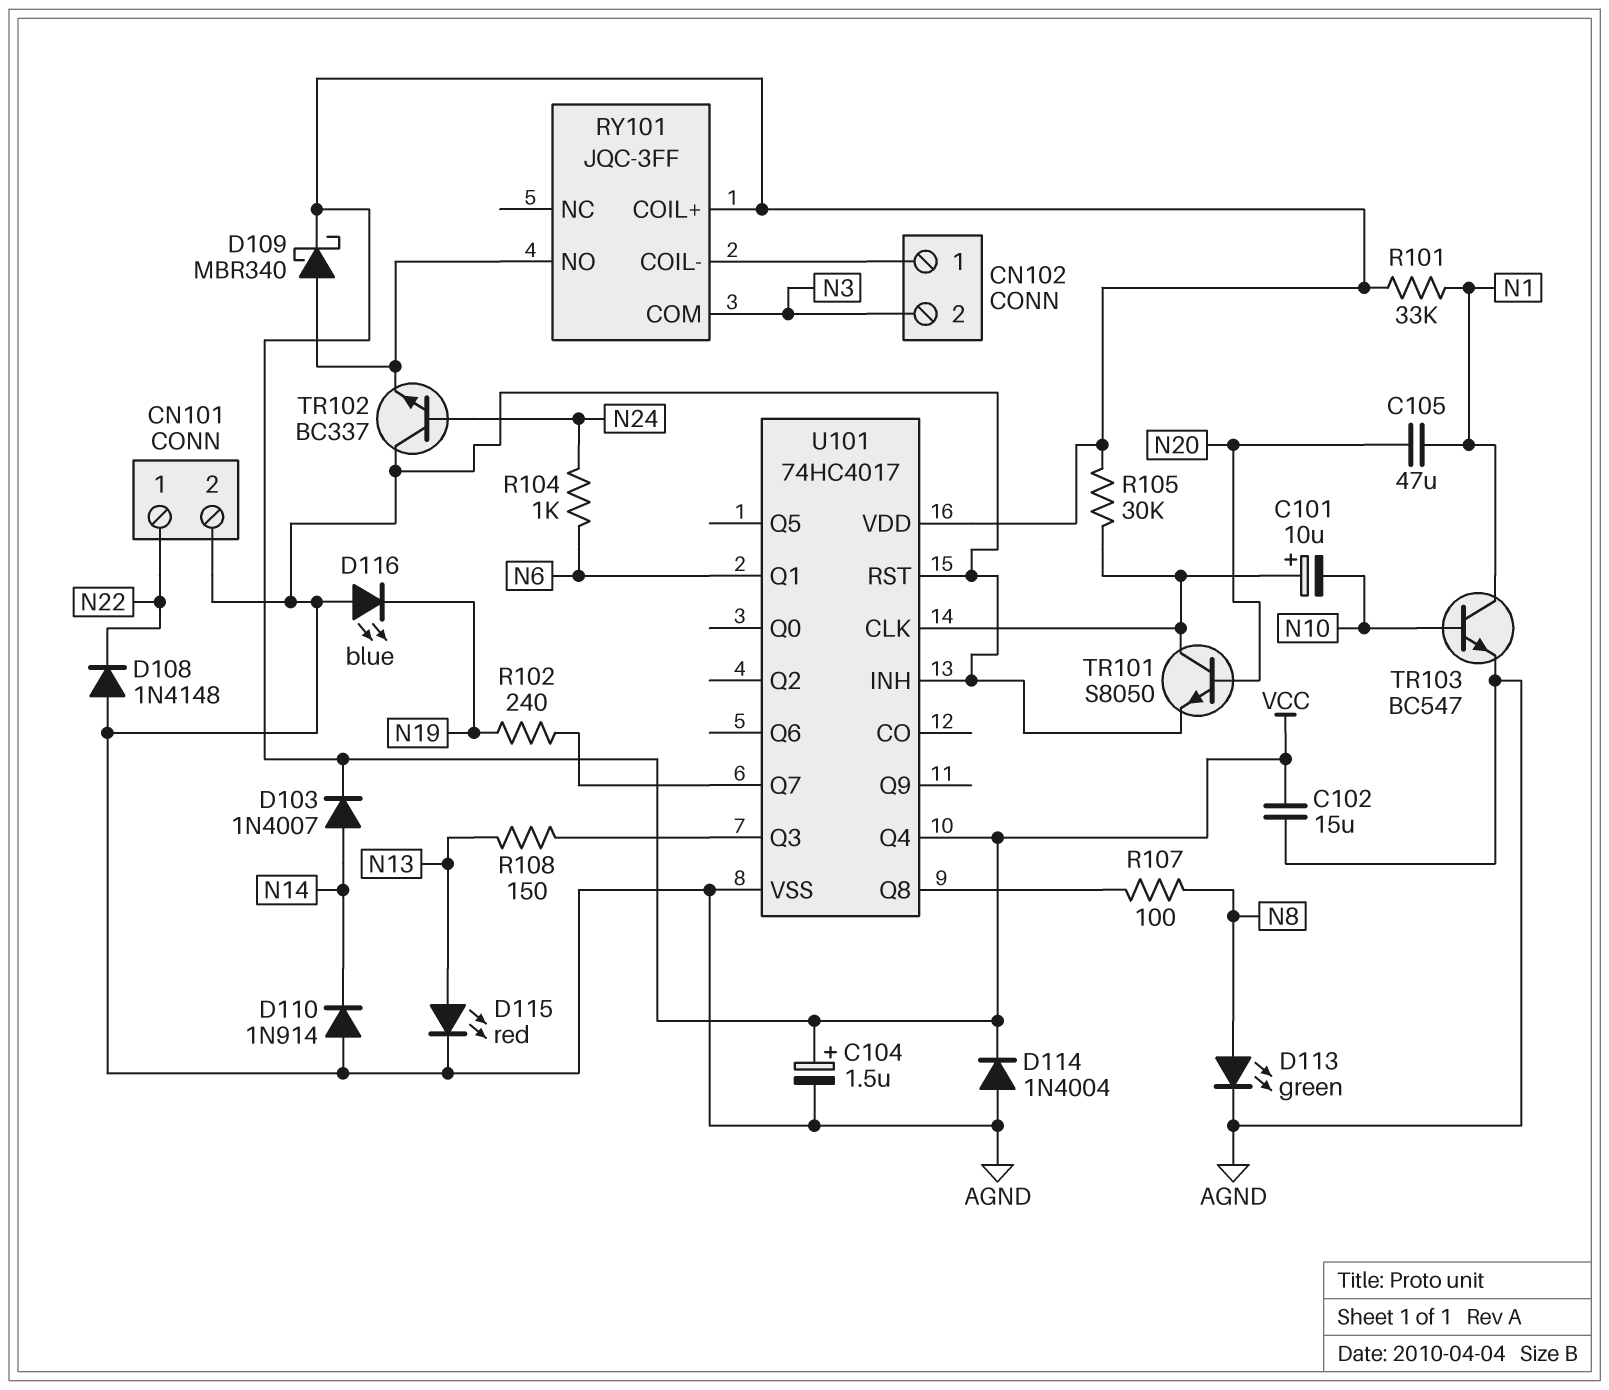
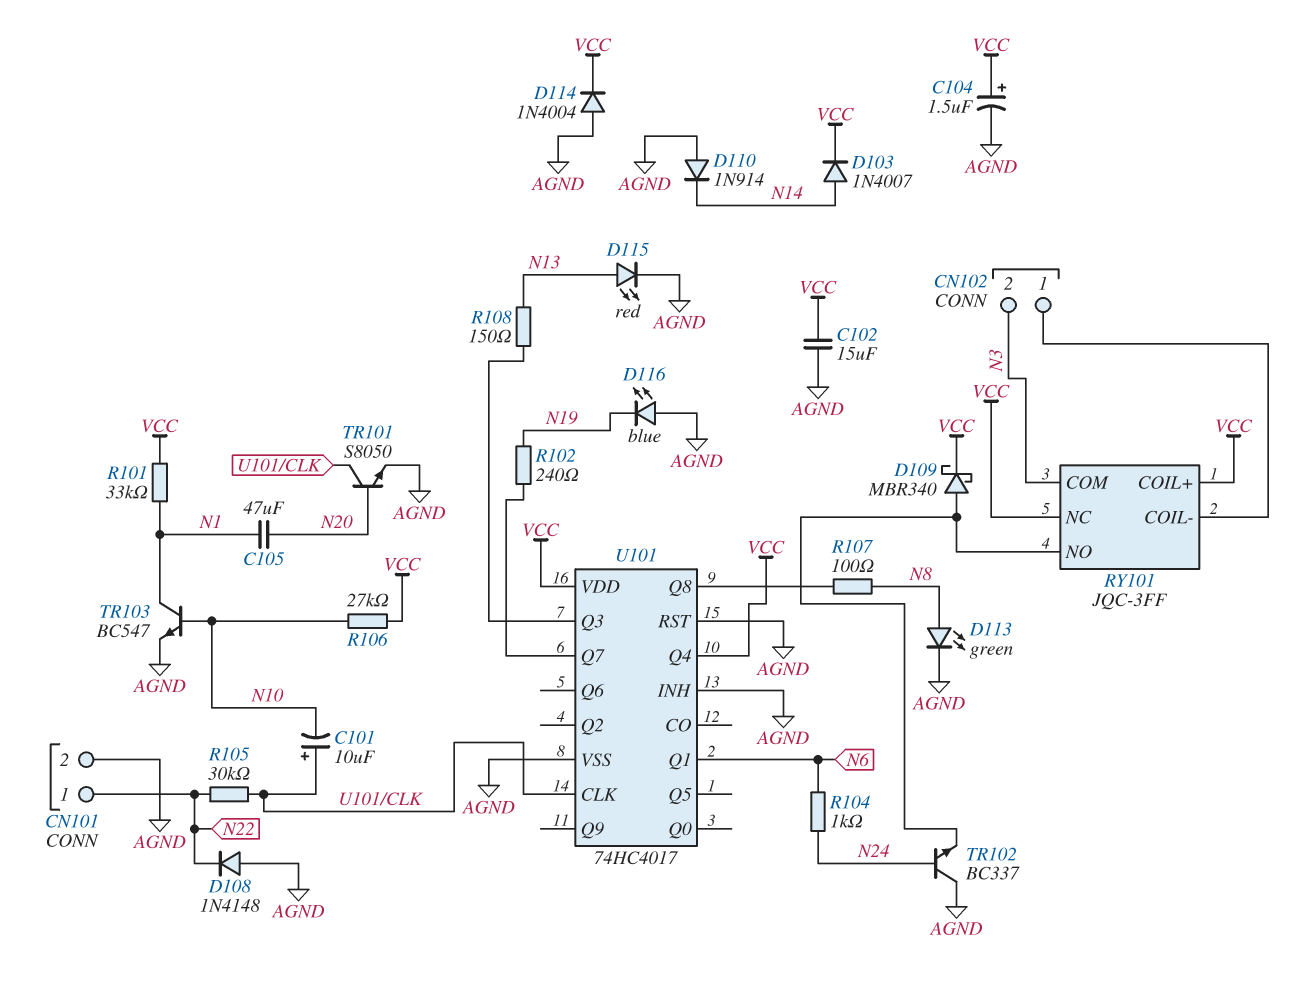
R105: 30k (U101/CLK, VCC) -> 30k (N22, U101/CLK)
R106: none -> 27k (N10, VCC)
RY101 pin NC: none -> VCC

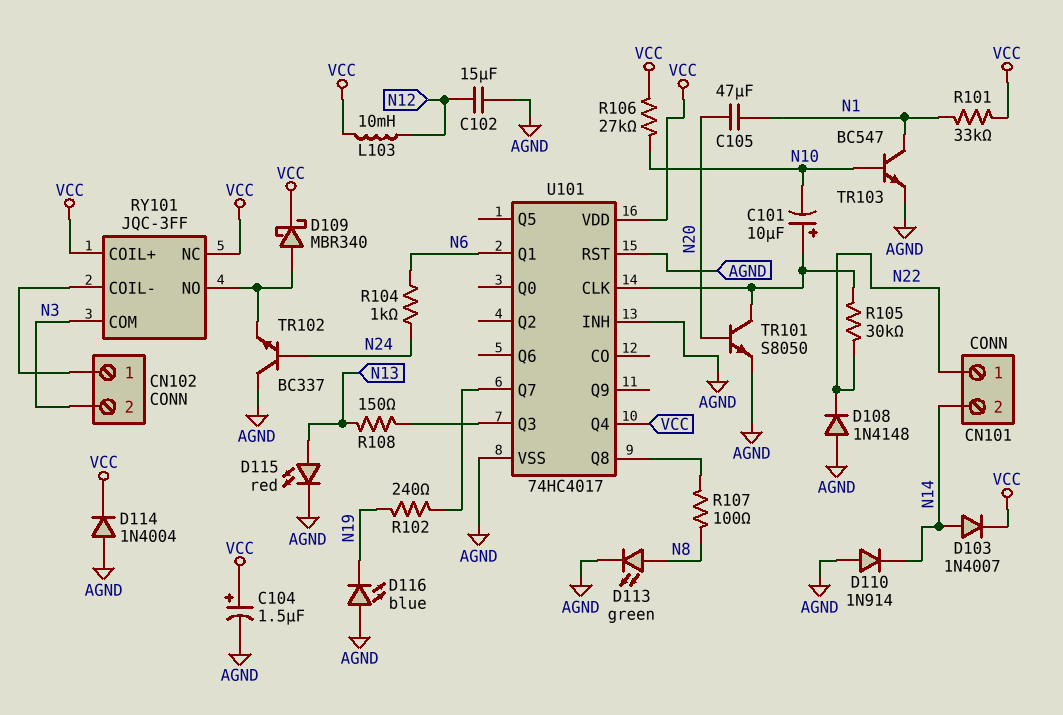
C102: 15uF (AGND, VCC) -> 15uF (AGND, N12)
CN101 pin 2: AGND -> N14
L103: none -> 10mH (N12, VCC)

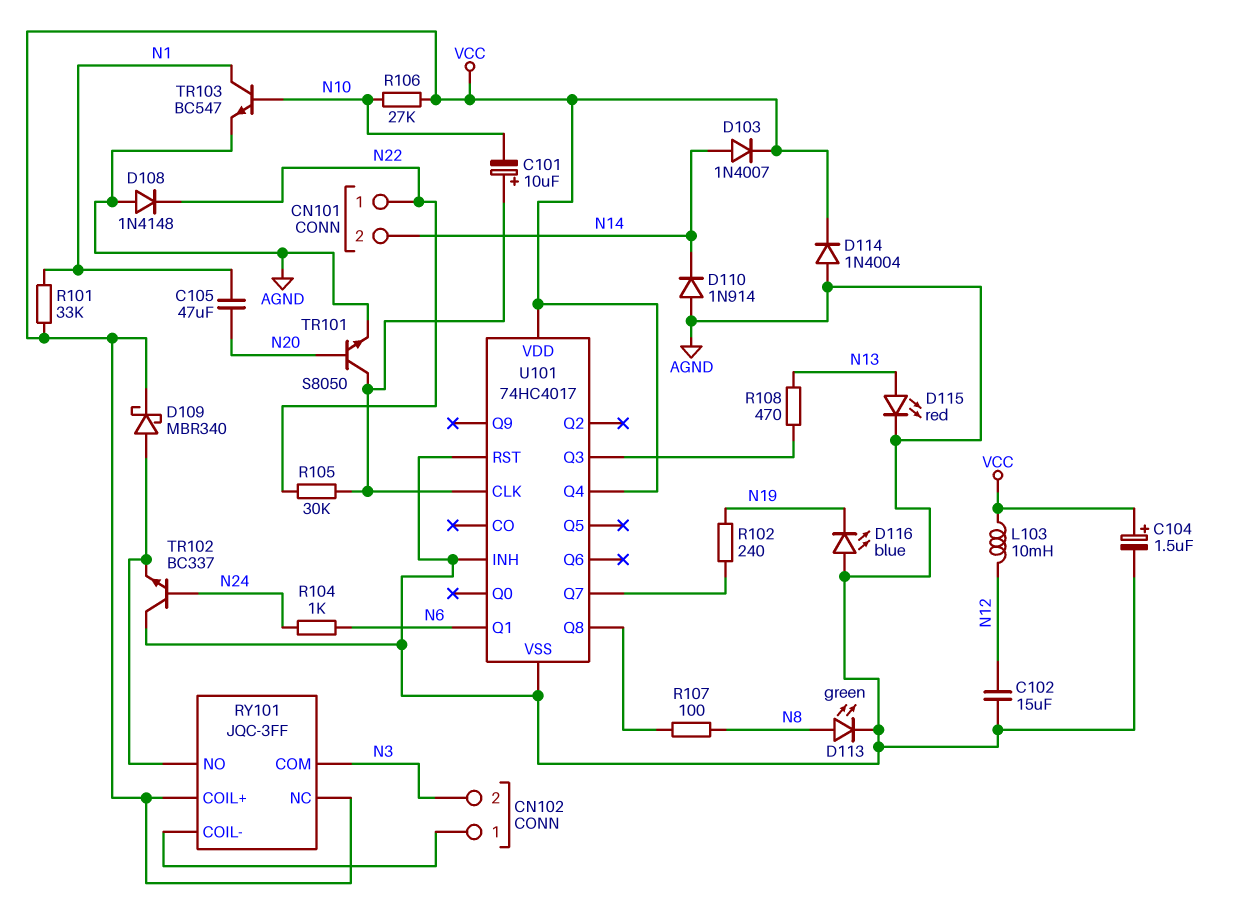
R108: 150 (N13, U101/Q3) -> 470 (N13, U101/Q3)

